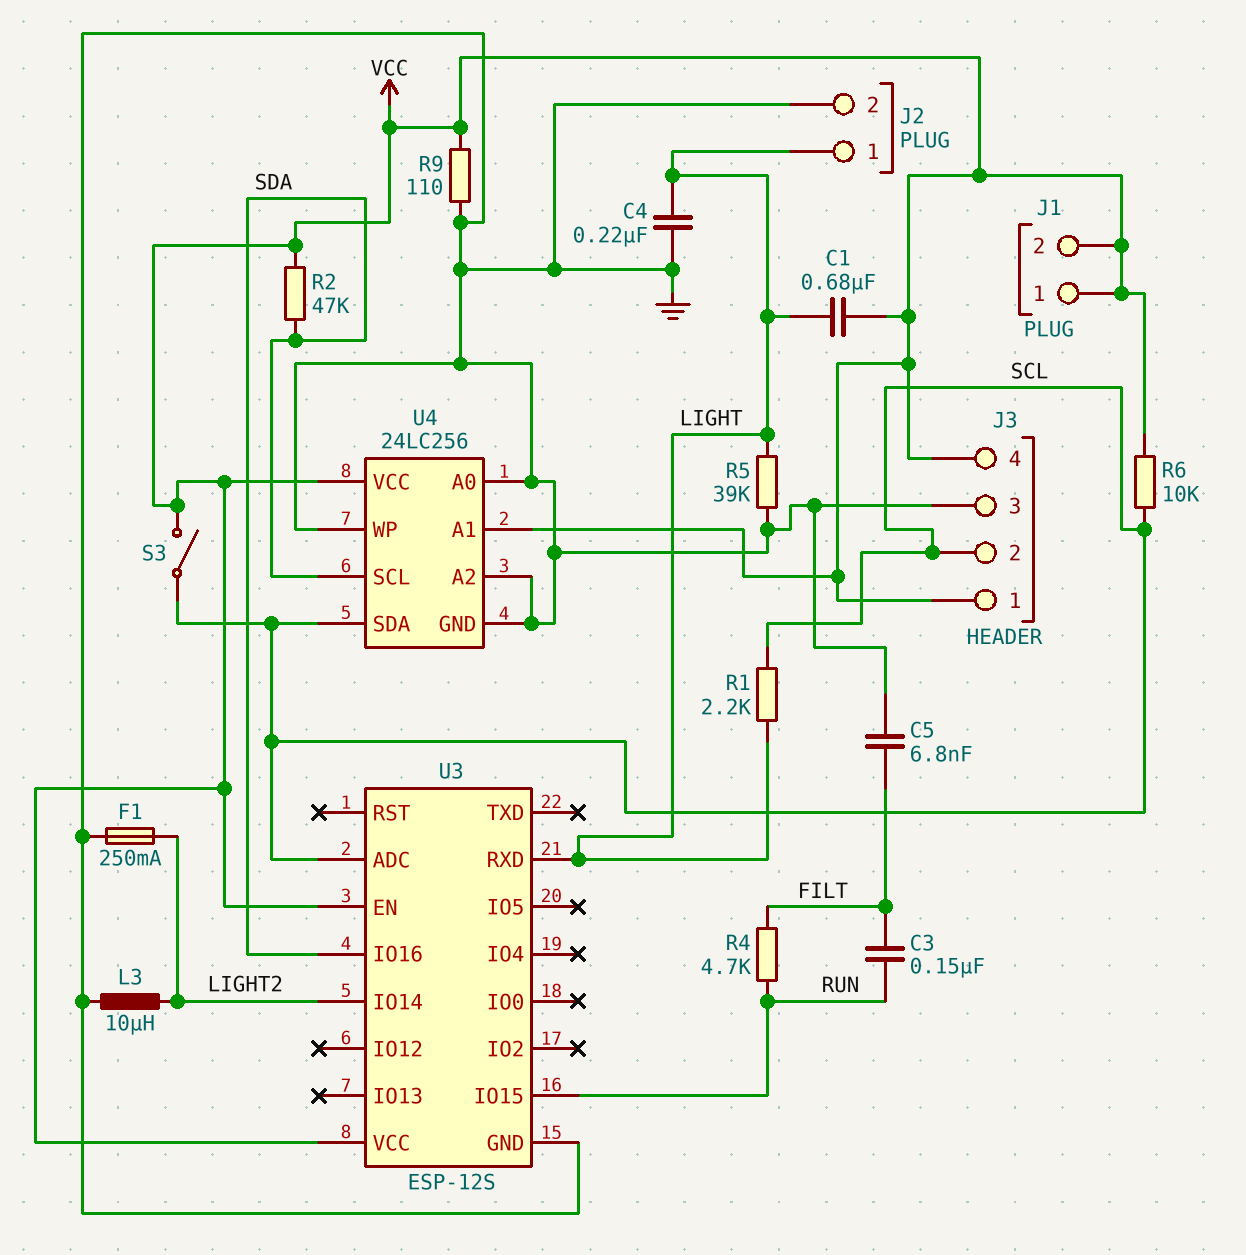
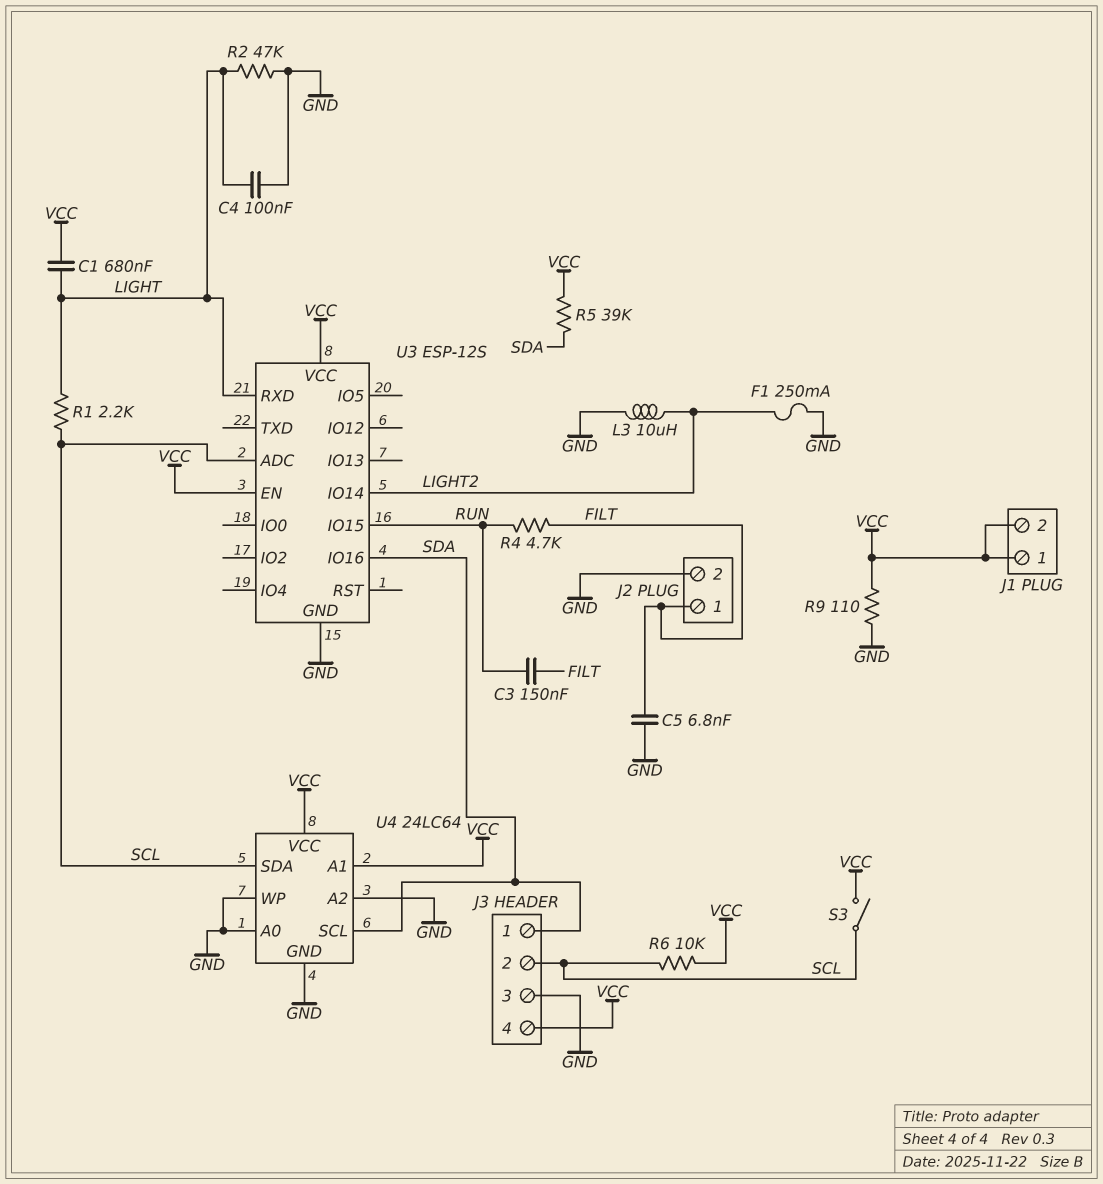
C4: 220nF (GND, LIGHT) -> 100nF (GND, LIGHT)
J2 pin 1: LIGHT -> FILT
J3 pin 1: VCC -> SDA
R2: 47k (SDA, VCC) -> 47k (GND, LIGHT)
R5: 39k (GND, LIGHT) -> 39k (SDA, VCC)
U4: 24LC256 -> 24LC64

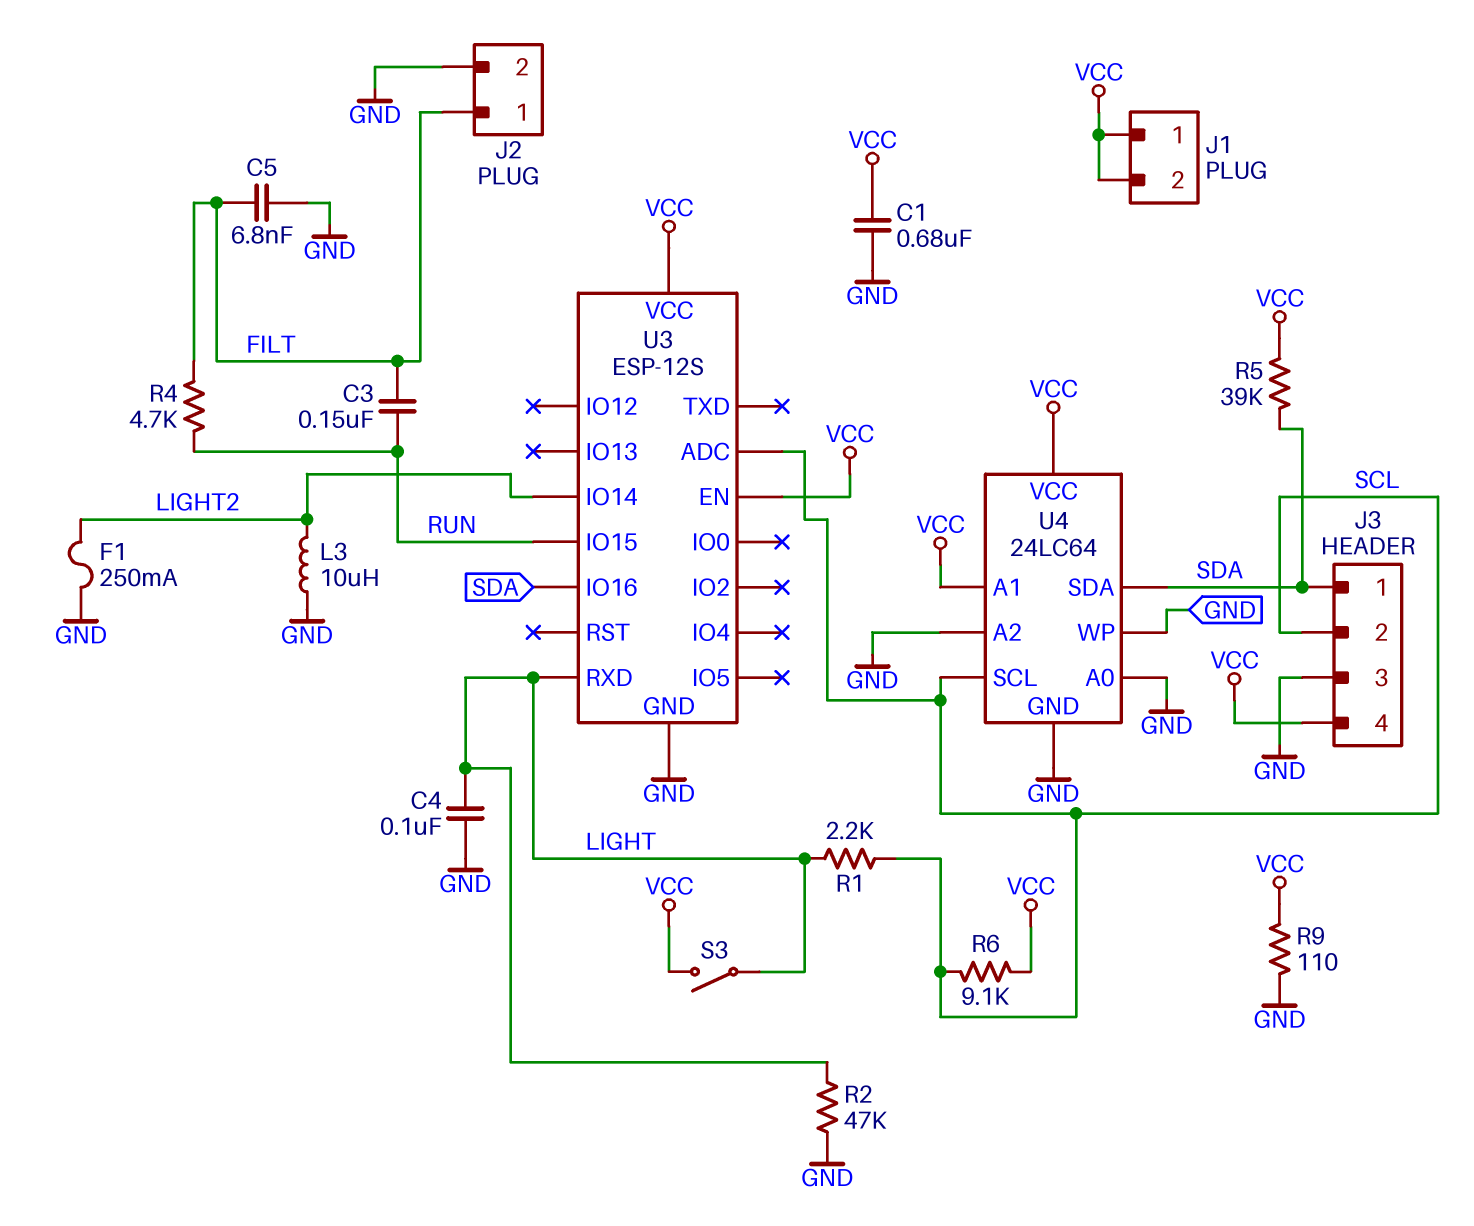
C1: 680nF (LIGHT, VCC) -> 680nF (GND, VCC)
R6: 10k (SCL, VCC) -> 9.1k (SCL, VCC)
S3: switch (SCL, VCC) -> switch (LIGHT, VCC)
U4 pin SCL: SDA -> SCL
U4 pin SDA: SCL -> SDA

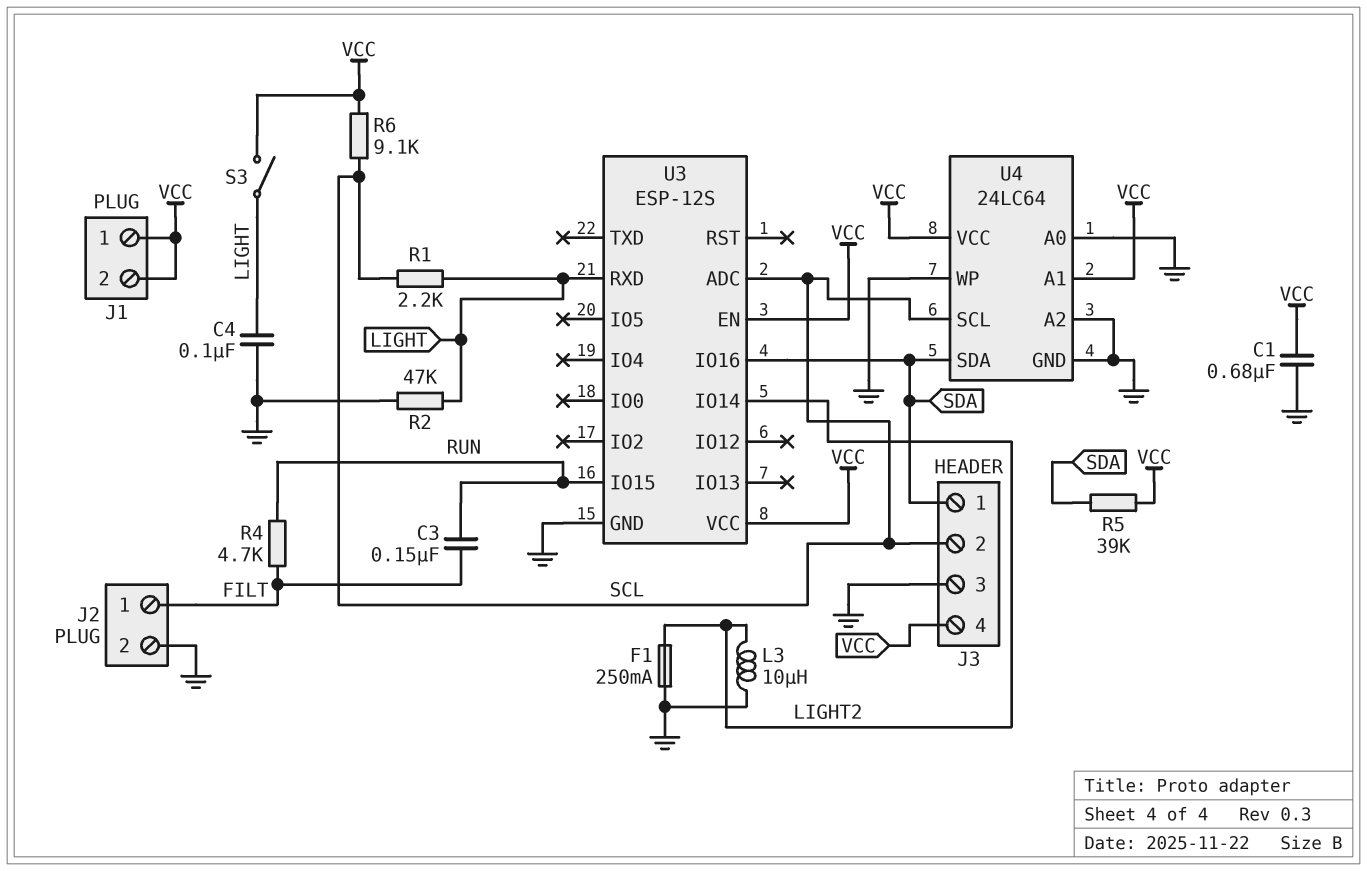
C5: 6.8nF (FILT, GND) -> none
R9: 110 (GND, VCC) -> none

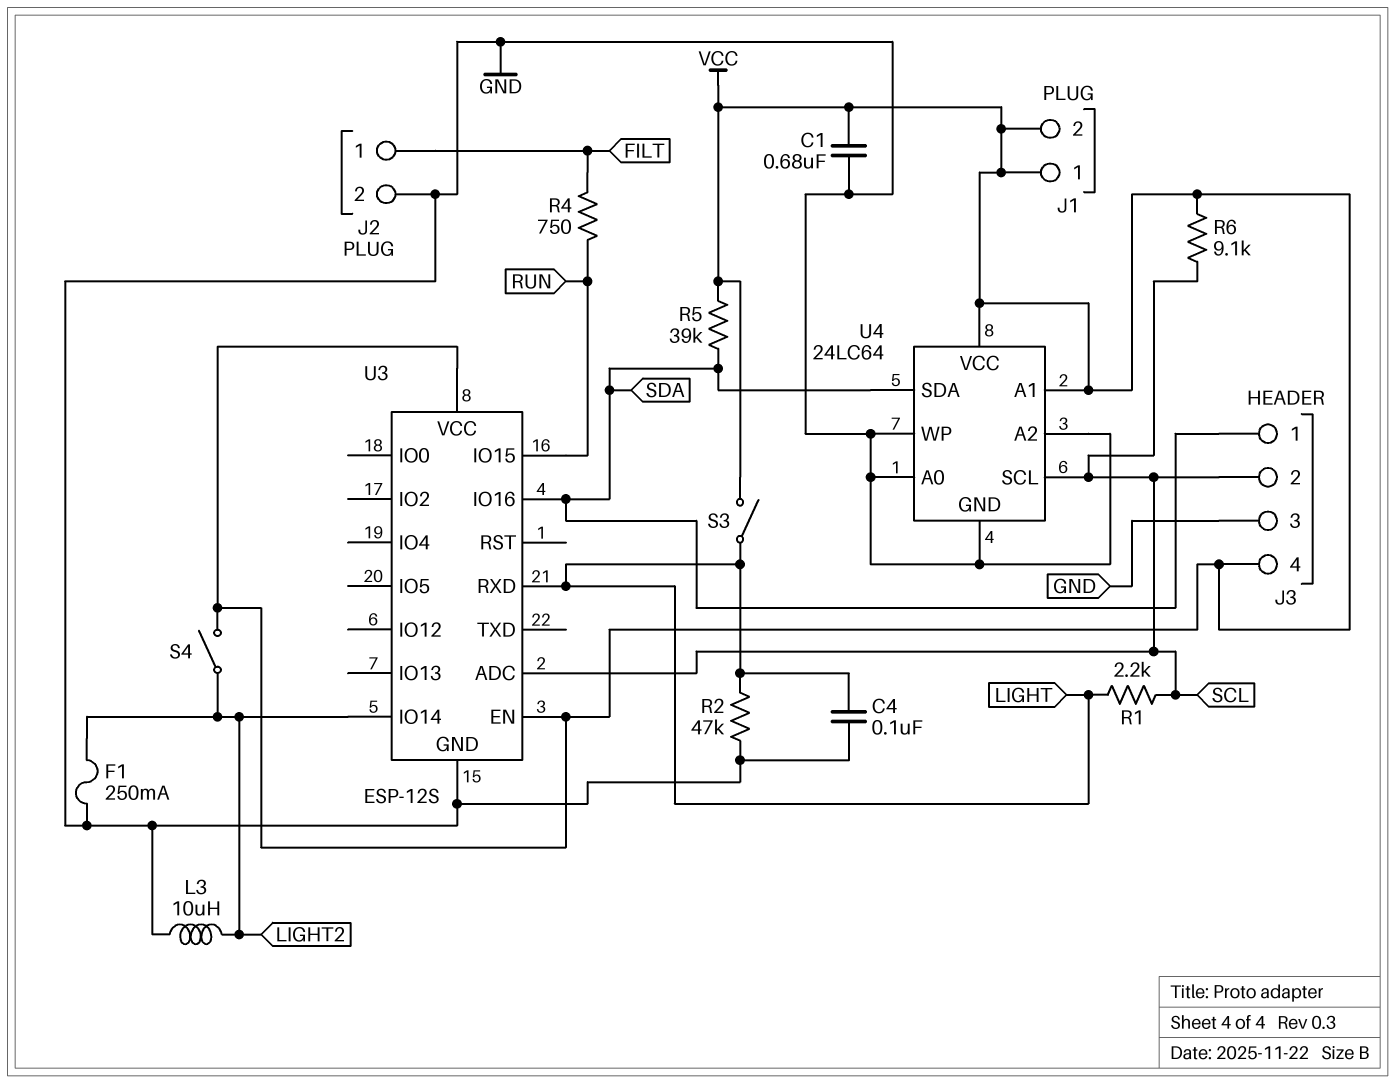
C3: 150nF (FILT, RUN) -> none
R4: 4.7k (FILT, RUN) -> 750 (FILT, RUN)
S4: none -> switch (LIGHT2, VCC)

